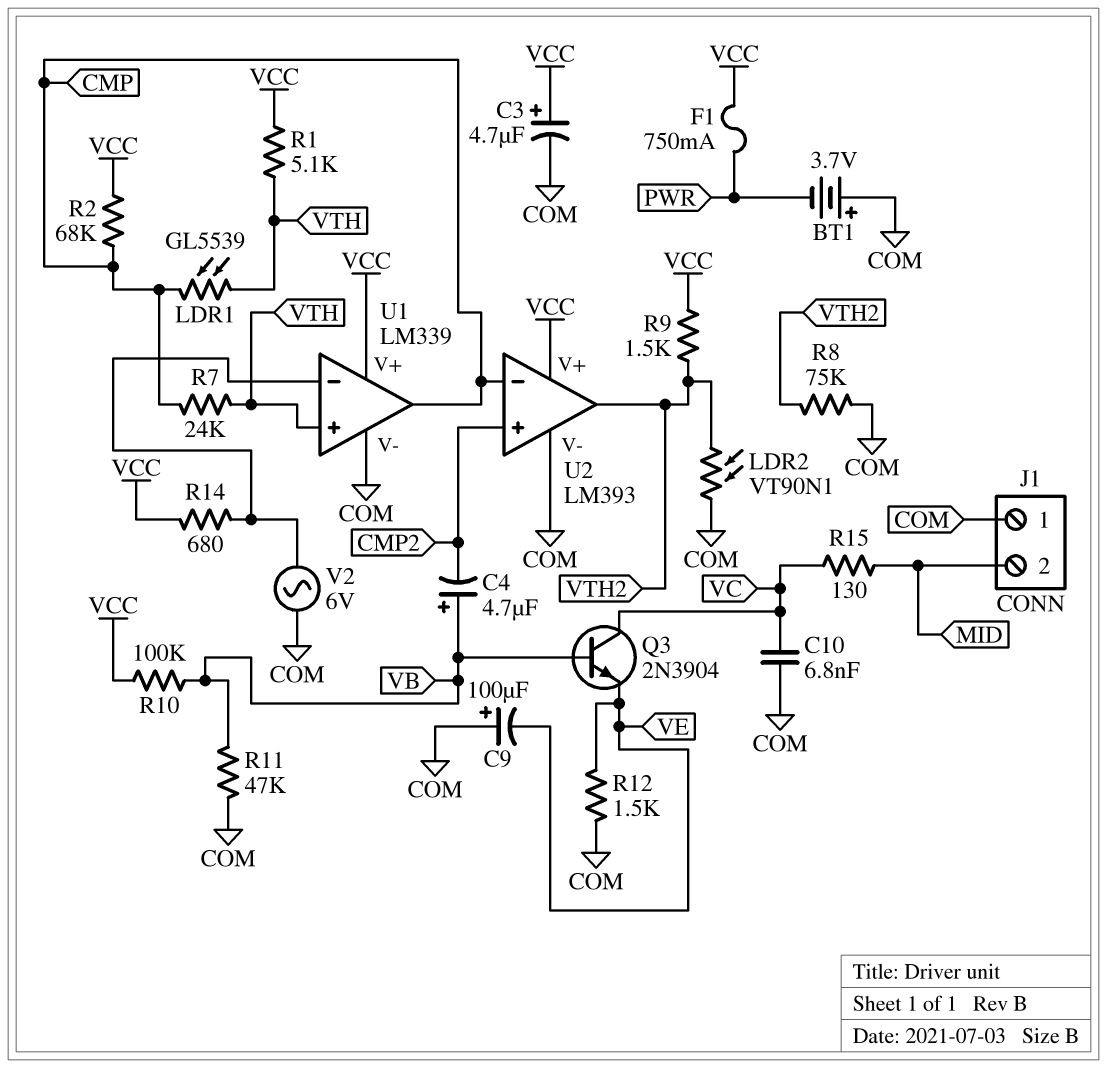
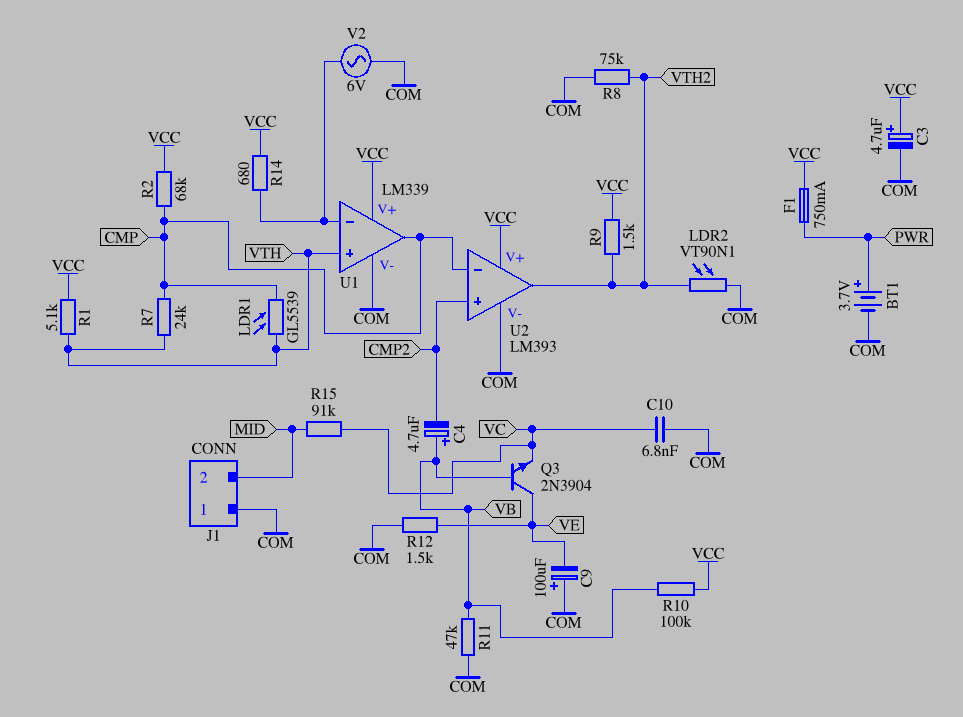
BT1: 3.7V (plus COM, minus PWR) -> 3.7V (plus PWR, minus COM)
Q3: NPN 2N3904 (B VB, C VC, E VE) -> NPN 2N3904 (B VB, C VE, E VC)
R15: 130 (MID, VC) -> 91k (MID, VC)

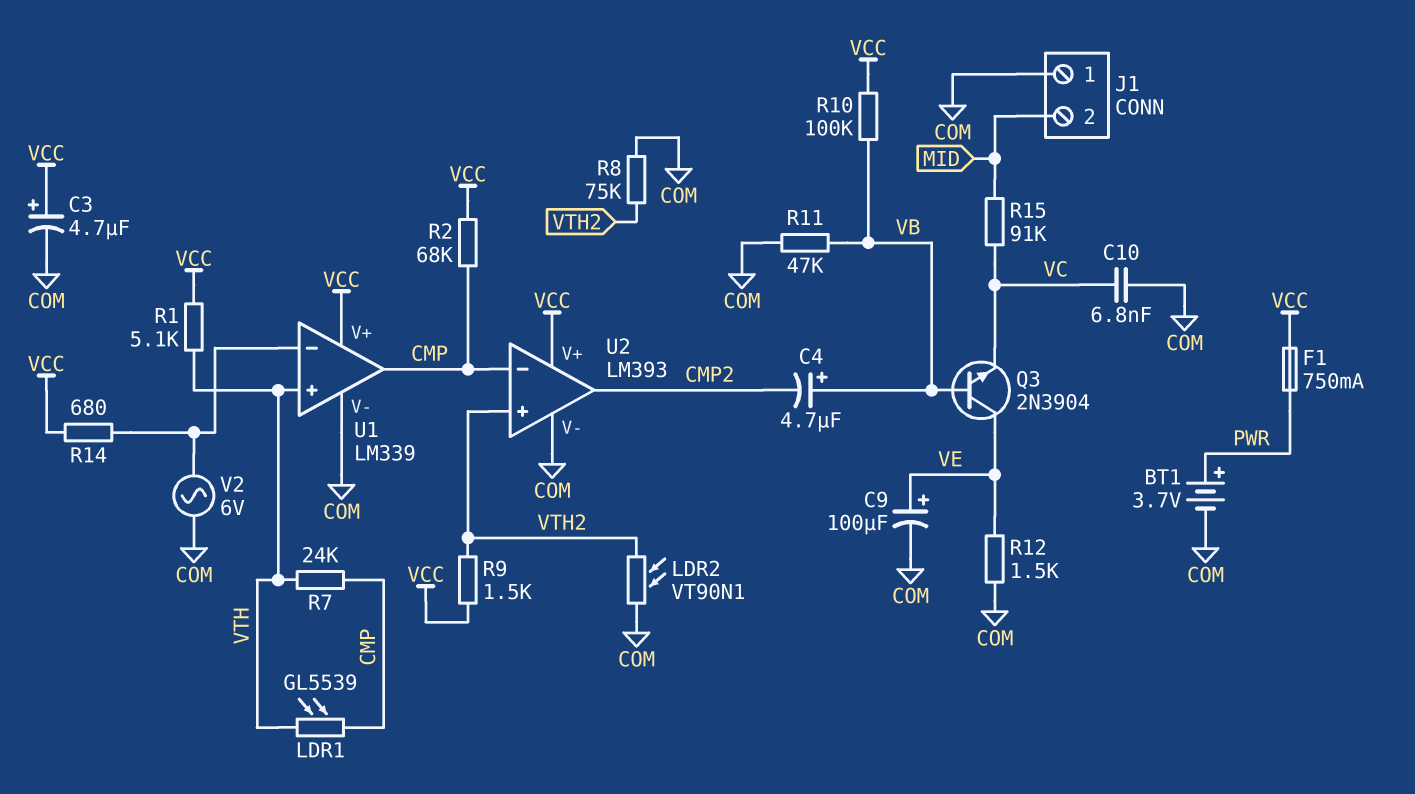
C9: 100uF (plus COM, minus VE) -> 100uF (plus VE, minus COM)
U2 pin in+: CMP2 -> VTH2
U2 pin out: VTH2 -> CMP2

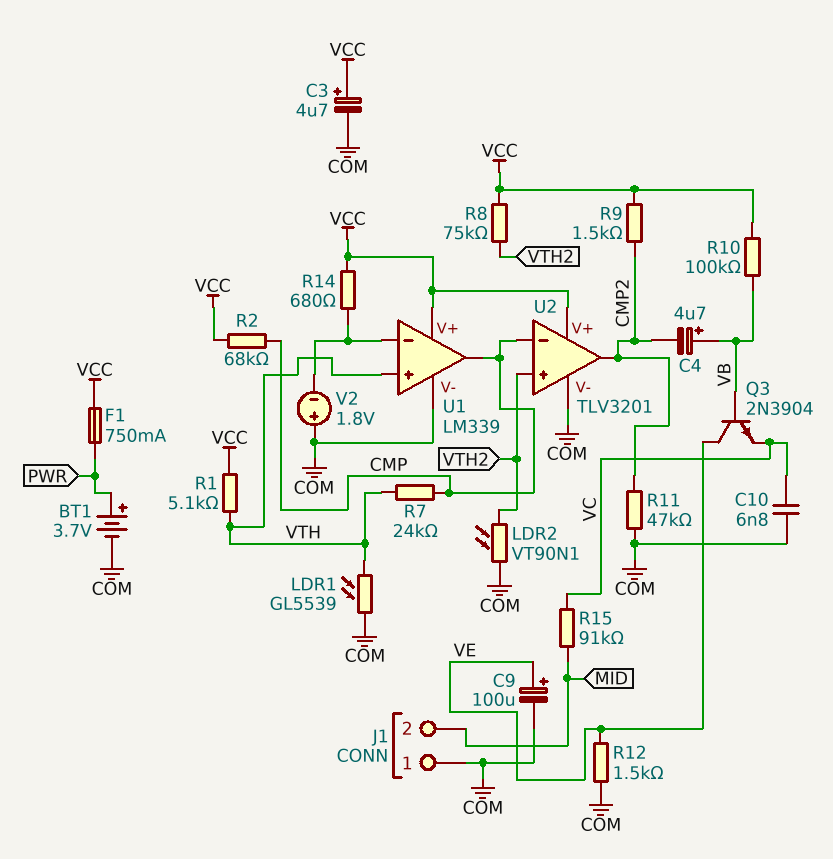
LDR1: GL5539 (CMP, VTH) -> GL5539 (COM, VTH)
R8: 75k (COM, VTH2) -> 75k (VCC, VTH2)
R9: 1.5k (VCC, VTH2) -> 1.5k (CMP2, VCC)
R11: 47k (COM, VB) -> 47k (CMP2, COM)
U2: LM393 -> TLV3201
V2: AC 6V (COM, U1/in-) -> 1.8V (plus COM, minus U1/in-)

